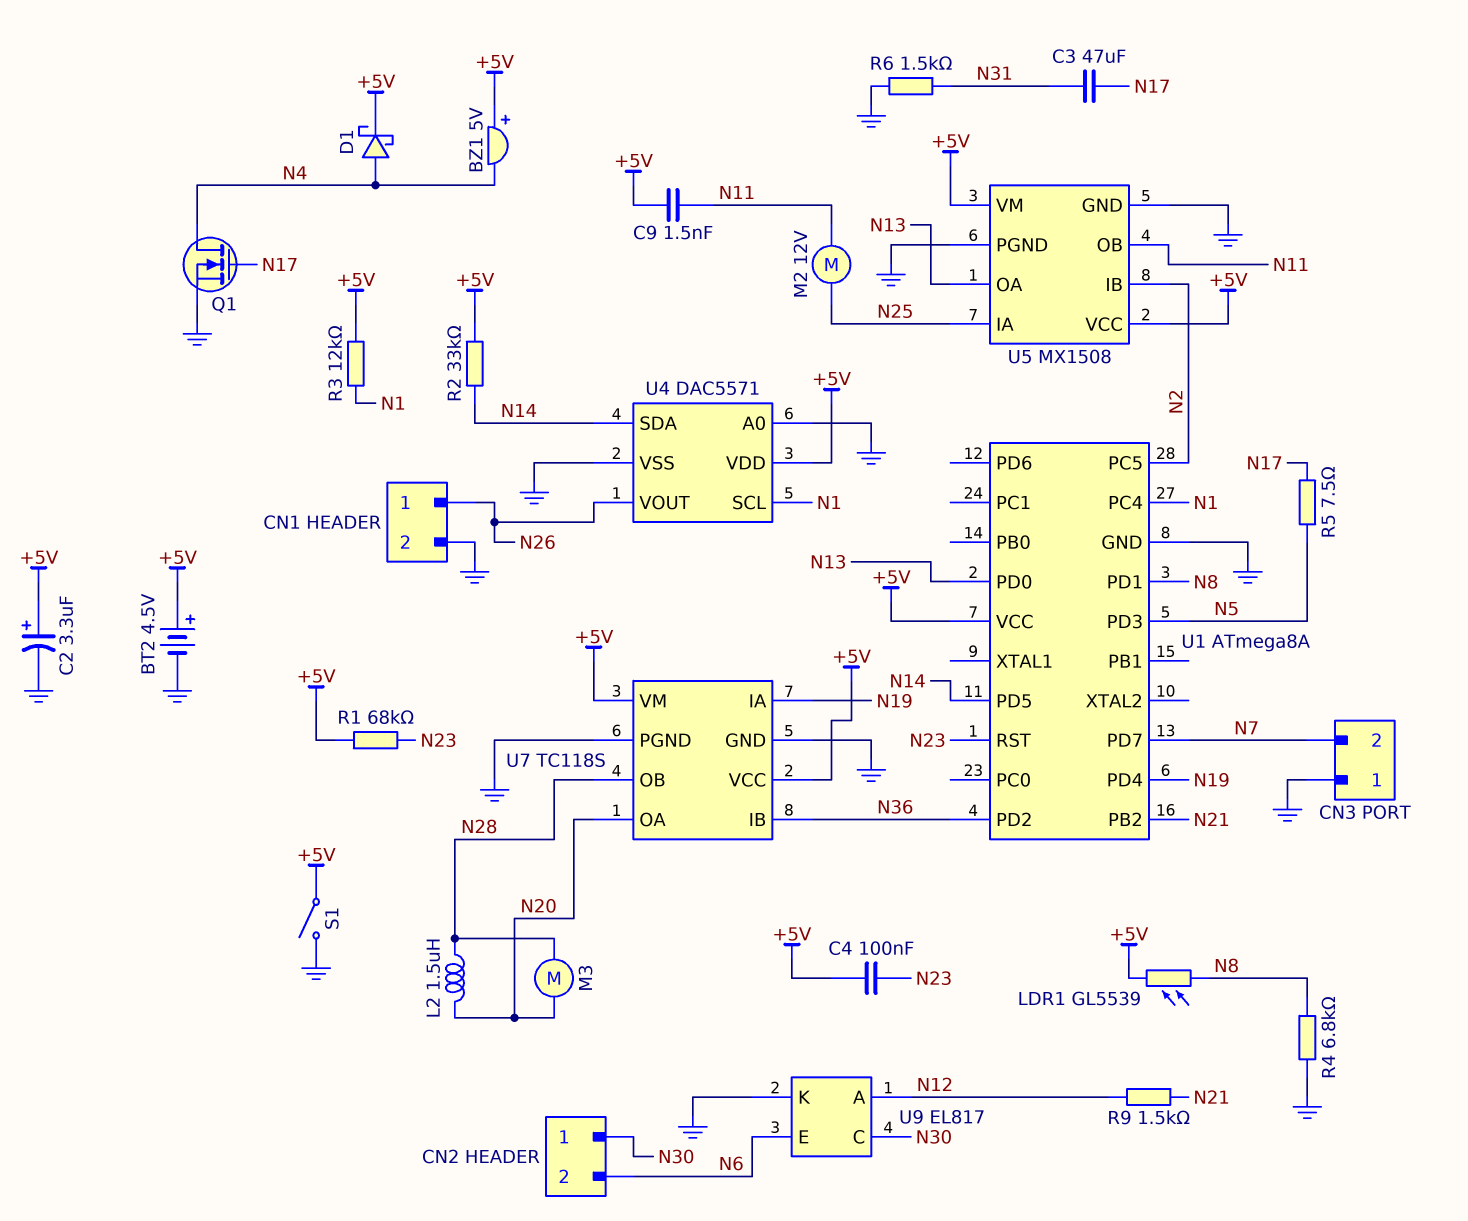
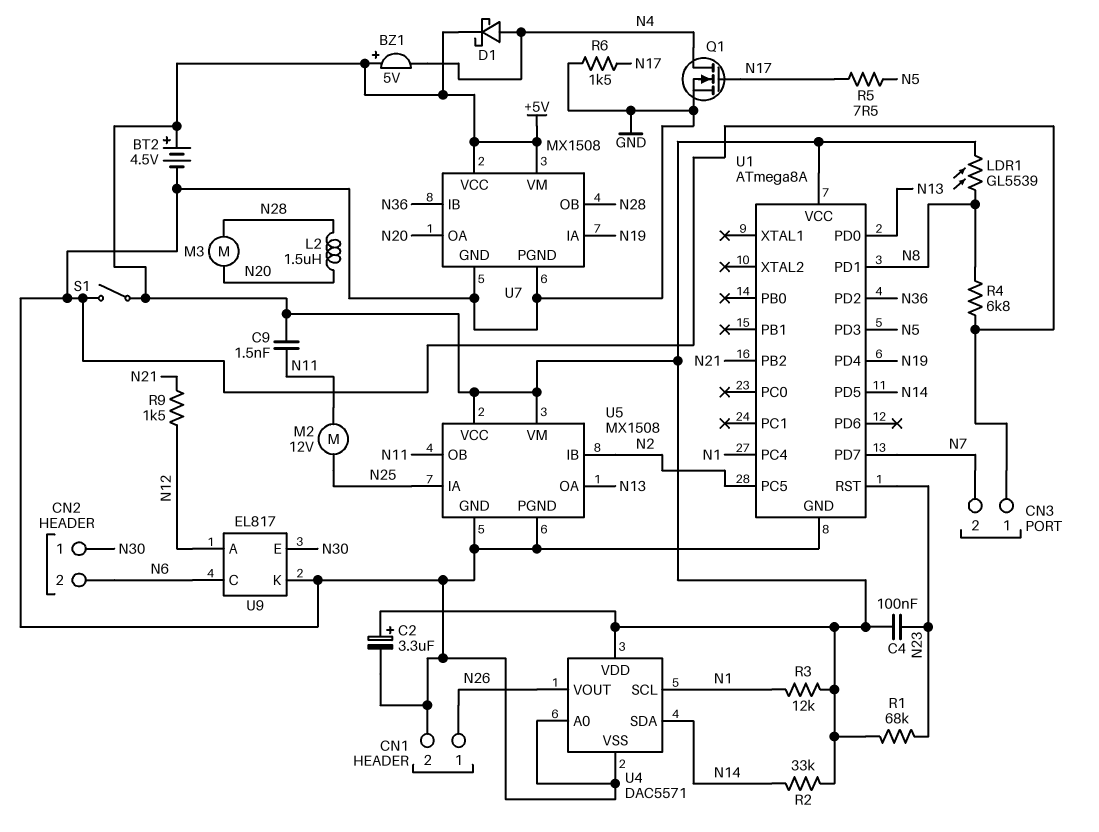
C3: 47uF (N17, N31) -> none
R6: 1.5k (GND, N31) -> 1.5k (GND, N17)
U7: TC118S -> MX1508
U9 pin C: N30 -> N6
U9 pin E: N6 -> N30

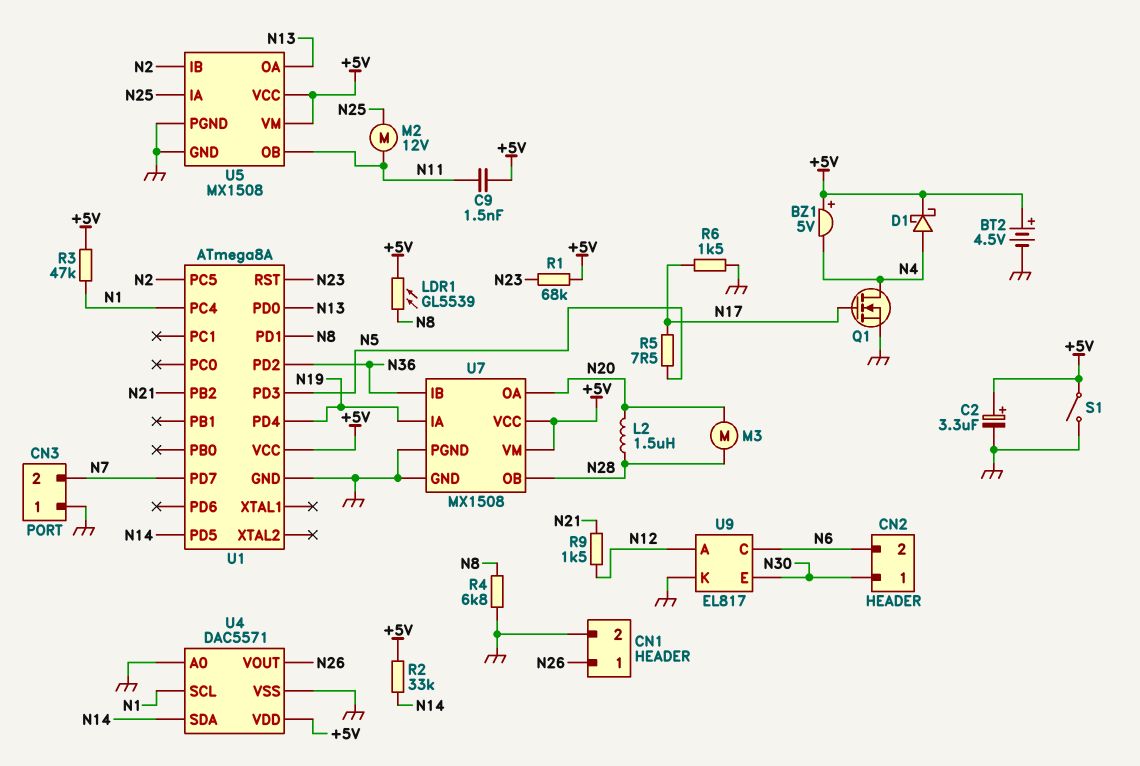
C4: 100nF (+5V, N23) -> none
R3: 12k (+5V, N1) -> 47k (+5V, N1)

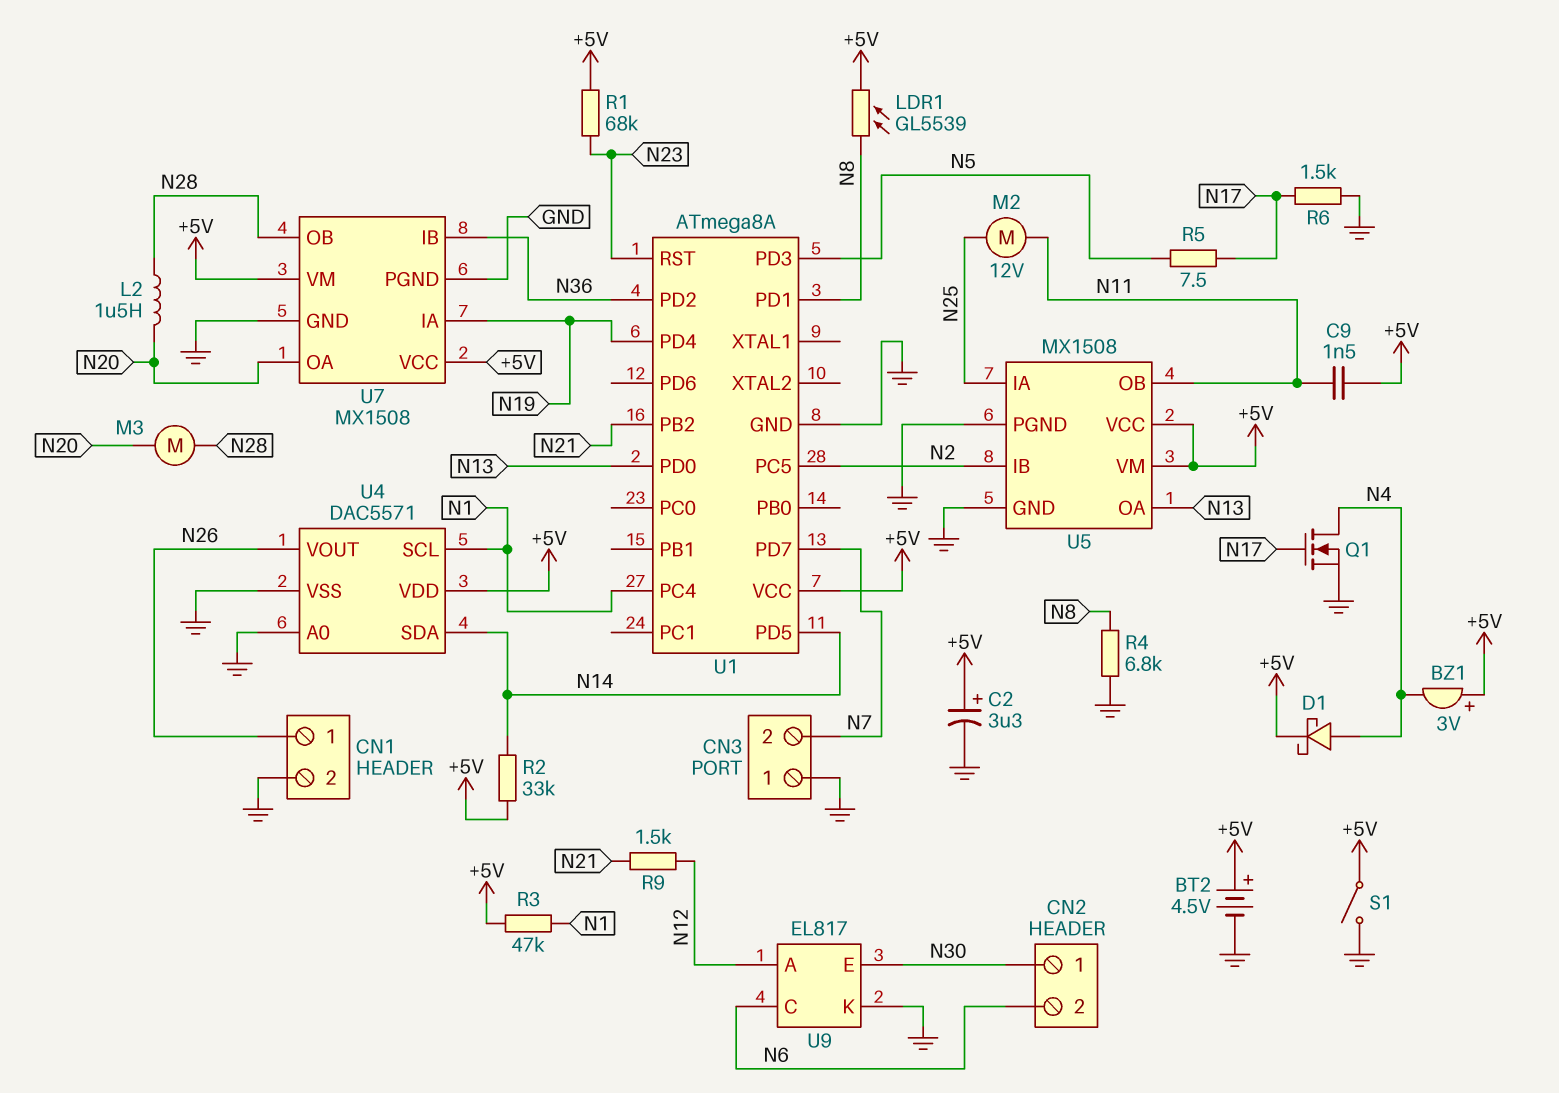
BZ1: buzzer 5V (plus +5V, minus N4) -> buzzer 3V (plus +5V, minus N4)

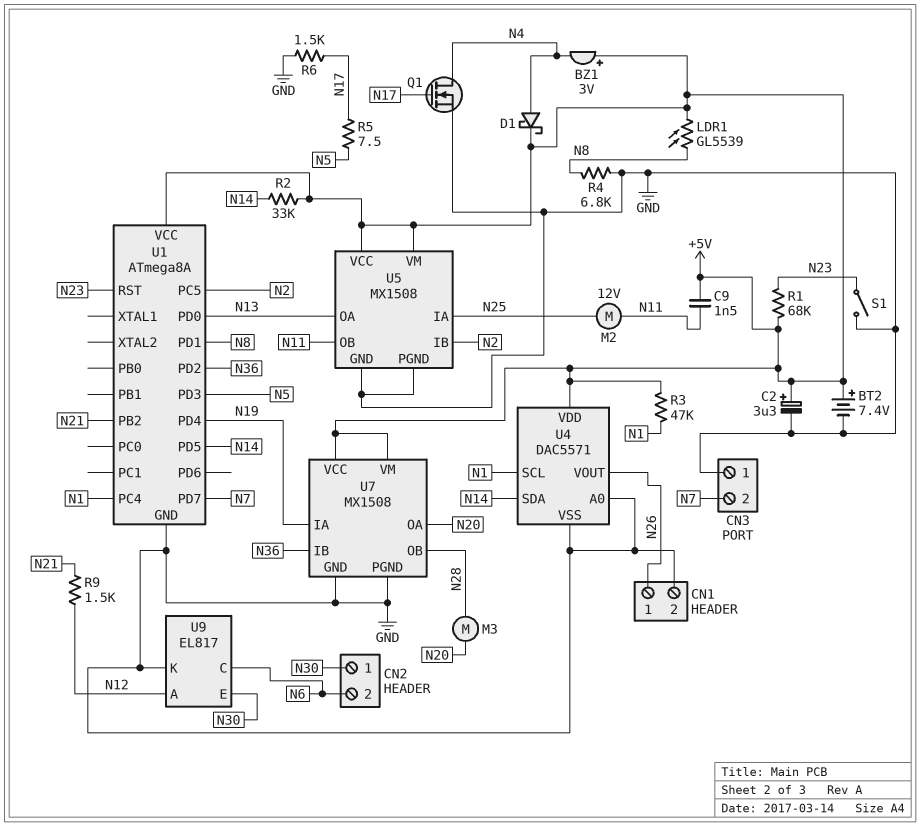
BT2: 4.5V (plus +5V, minus GND) -> 7.4V (plus +5V, minus GND)
L2: 1.5uH (N20, N28) -> none
S1: switch (+5V, GND) -> switch (GND, N23)

